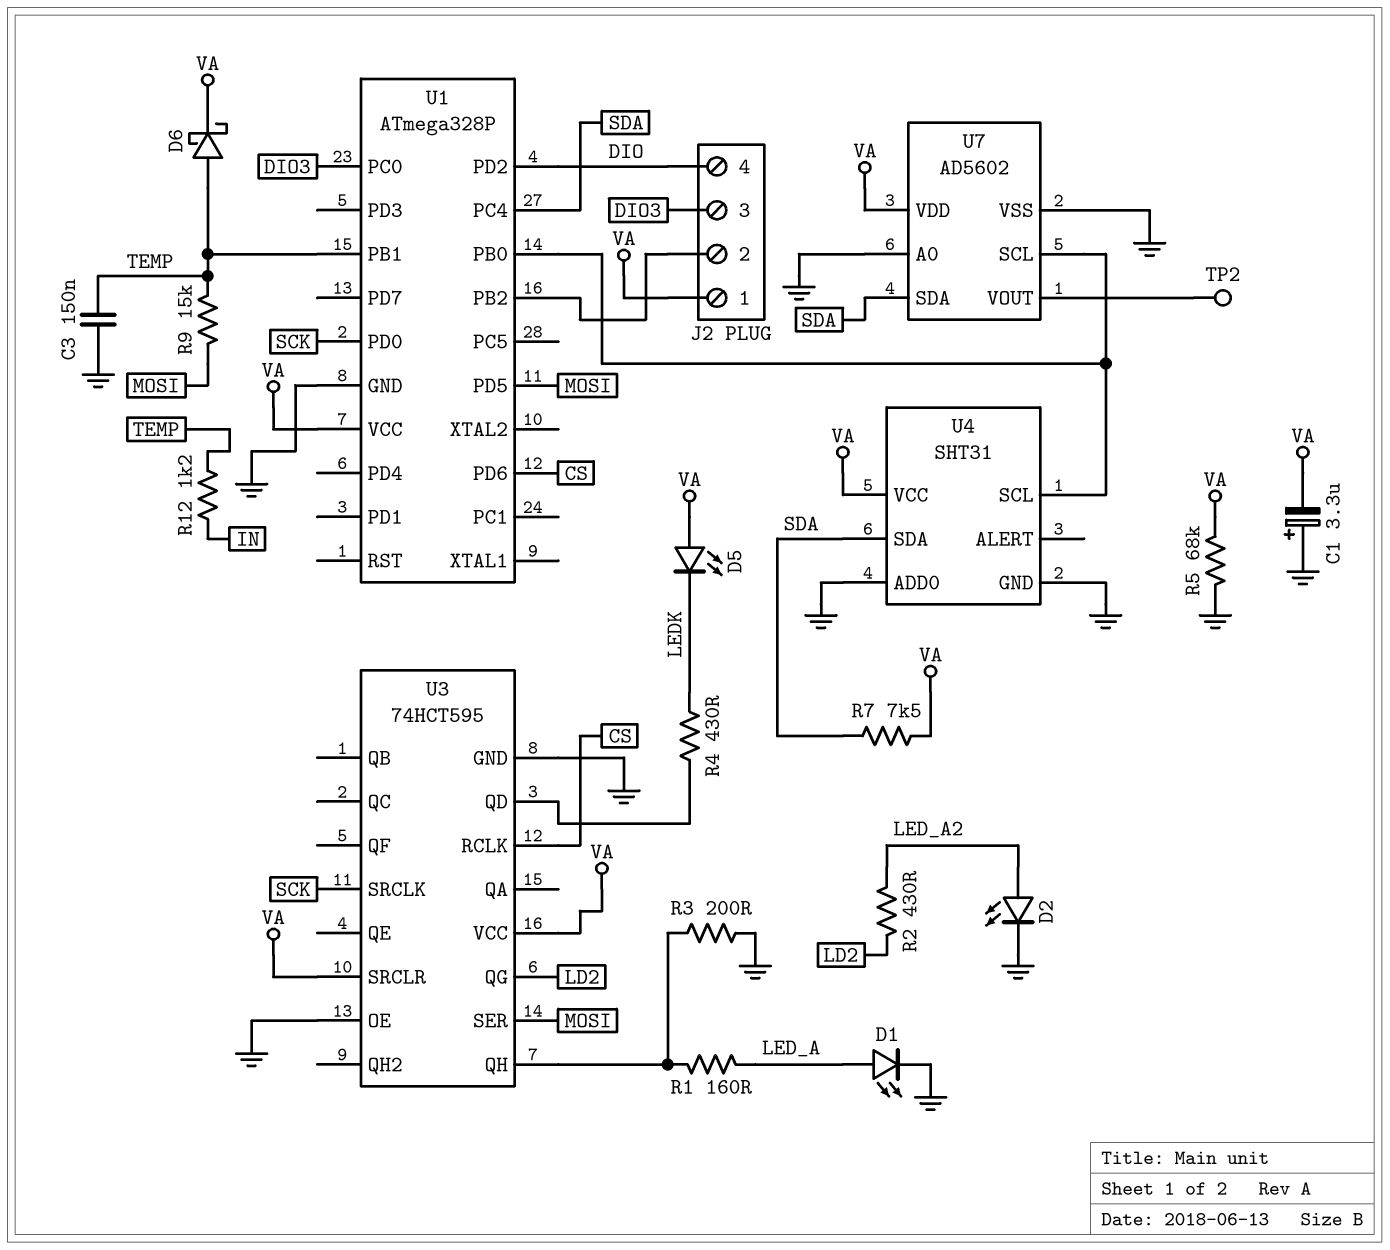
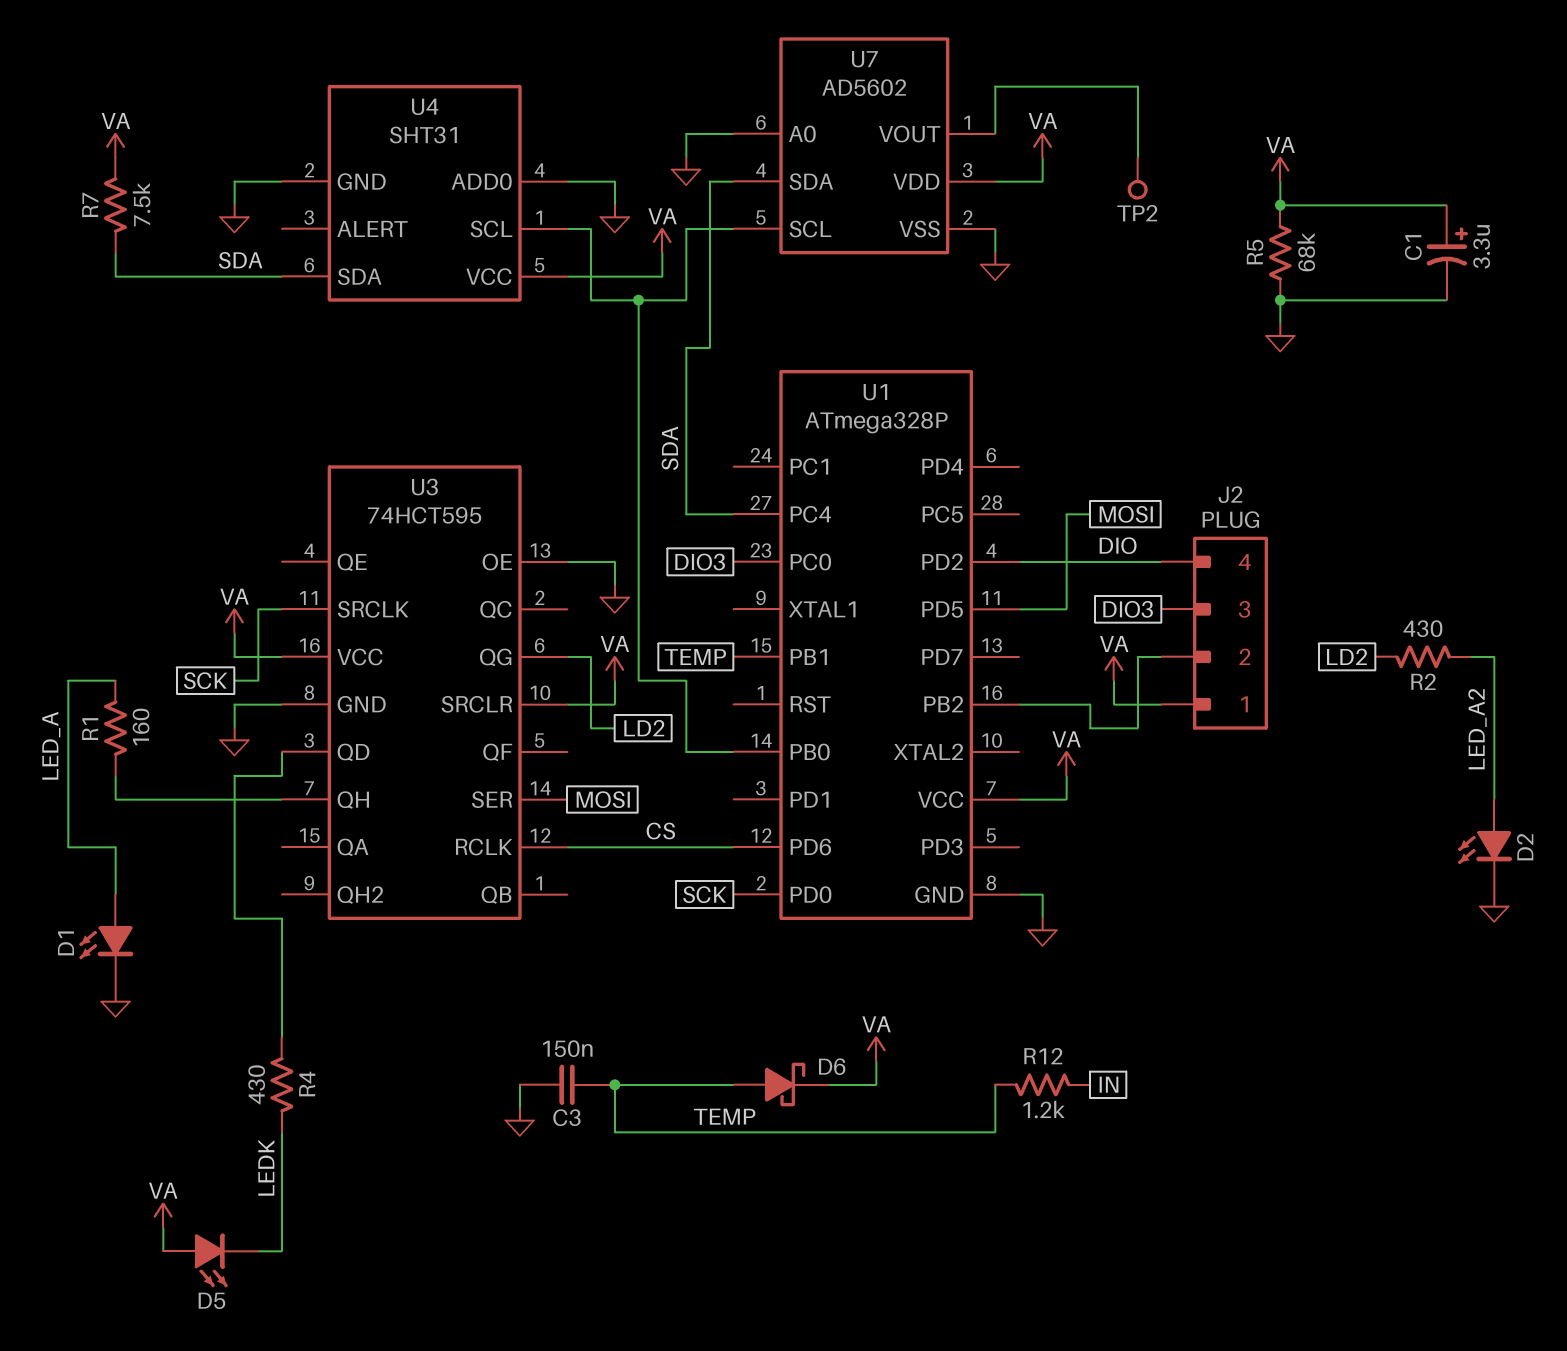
C1: 3.3uF (plus GND, minus VA) -> 3.3uF (plus VA, minus GND)
R3: 200 (GND, U3/QH) -> none
R9: 15k (MOSI, TEMP) -> none

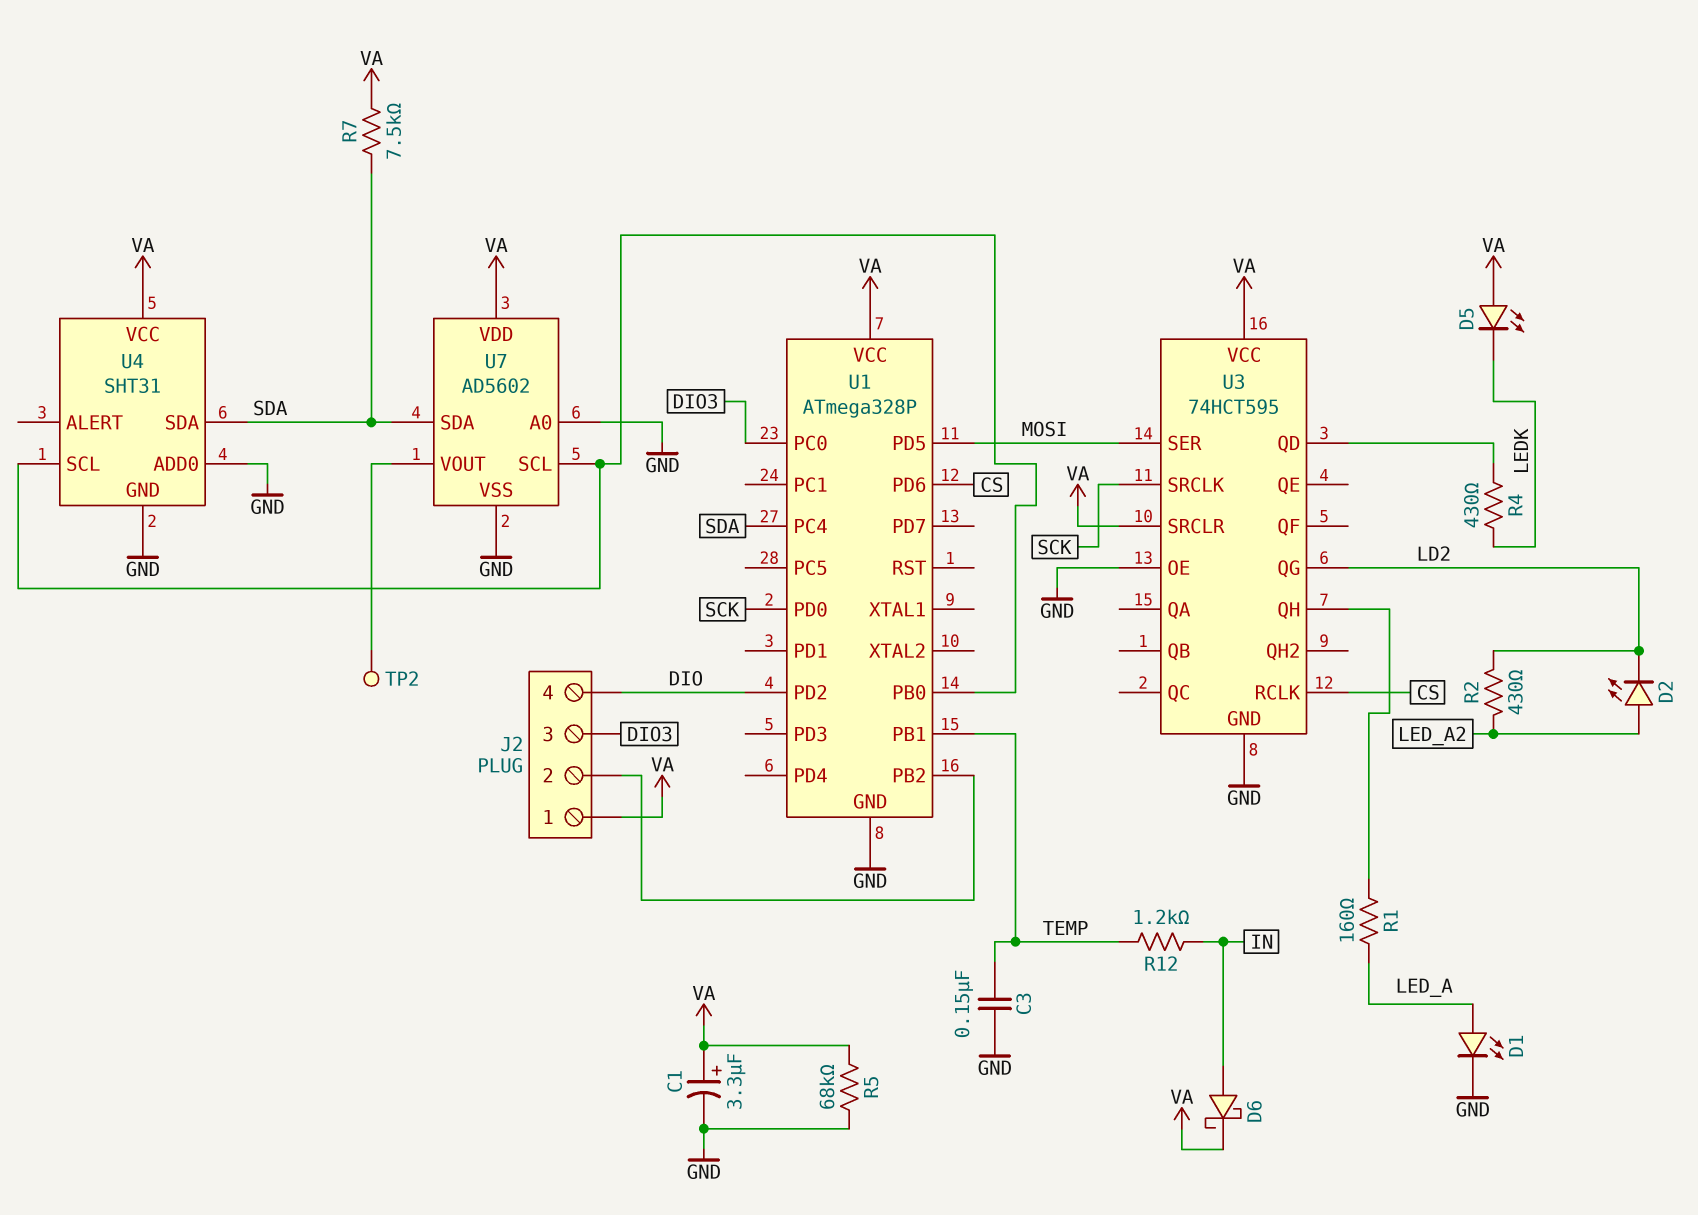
D2: LED (A LED_A2, K GND) -> LED (A LED_A2, K LD2)
D6: schottky (A TEMP, K VA) -> schottky (A IN, K VA)

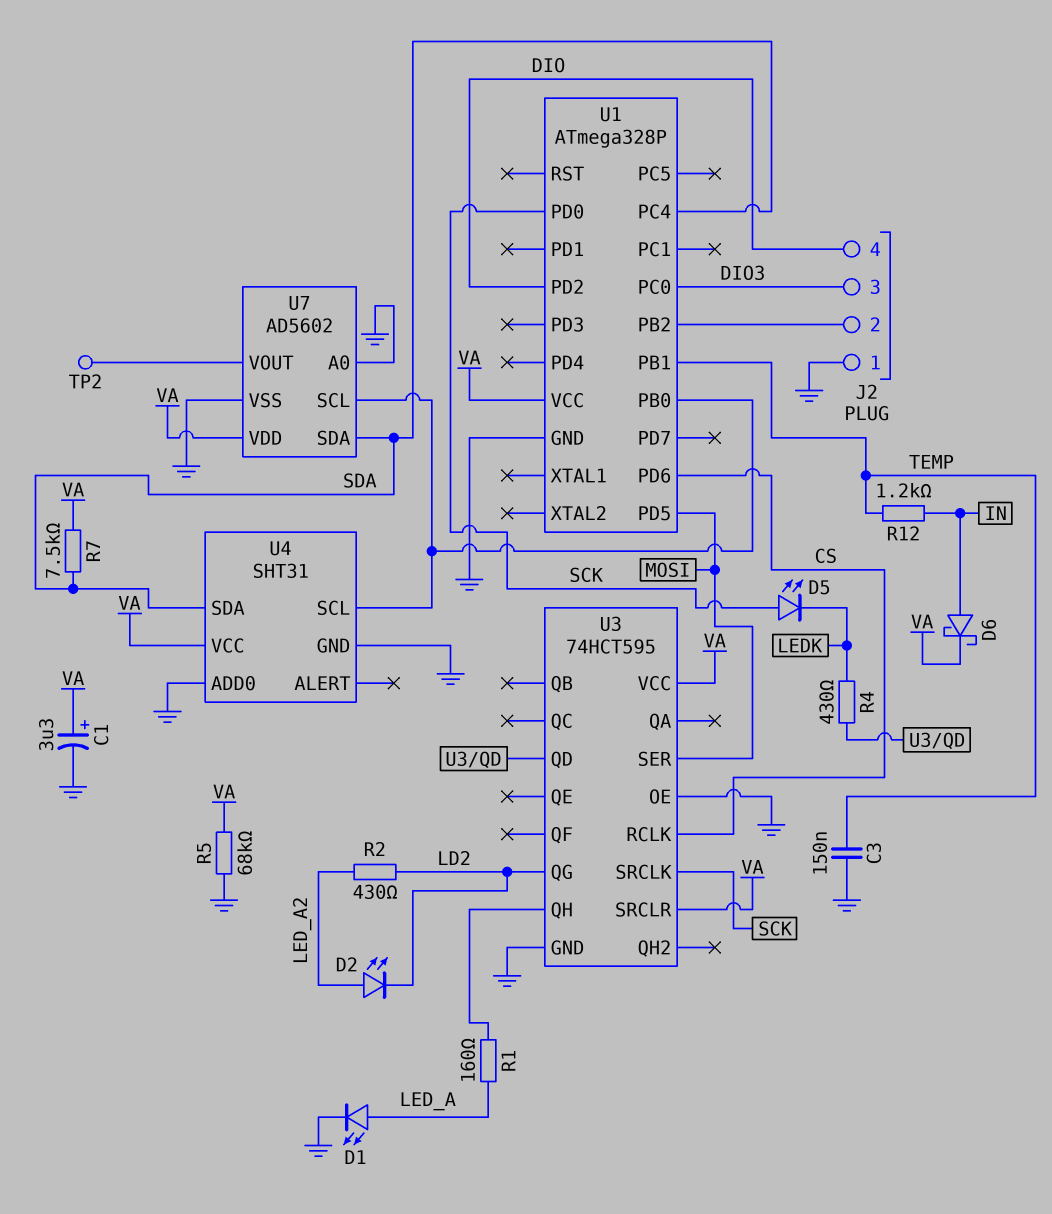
D5: LED (A VA, K LEDK) -> LED (A SCK, K LEDK)
J2 pin 1: VA -> GND

